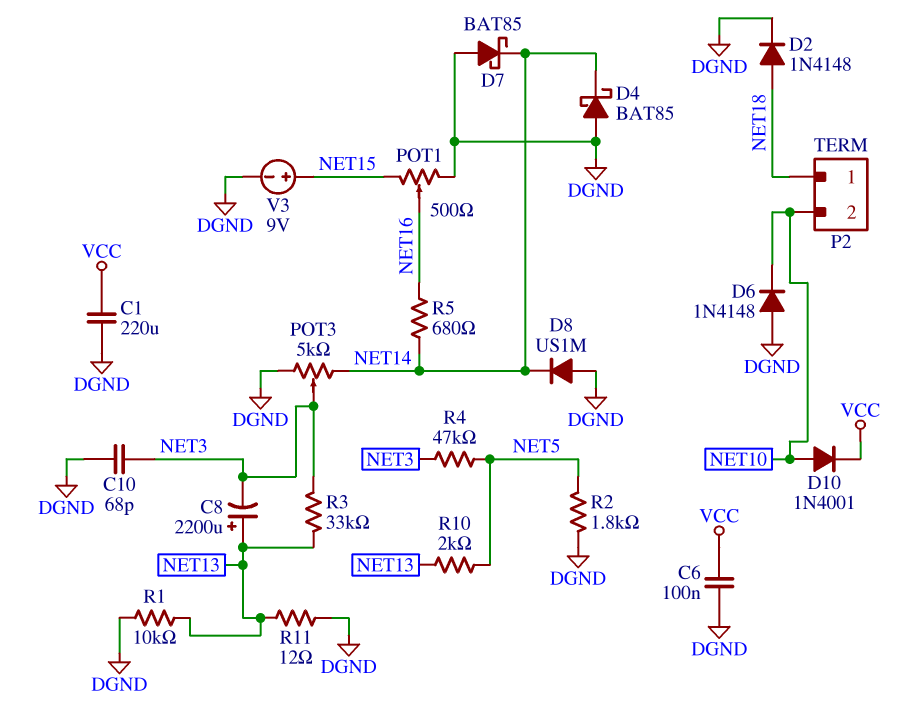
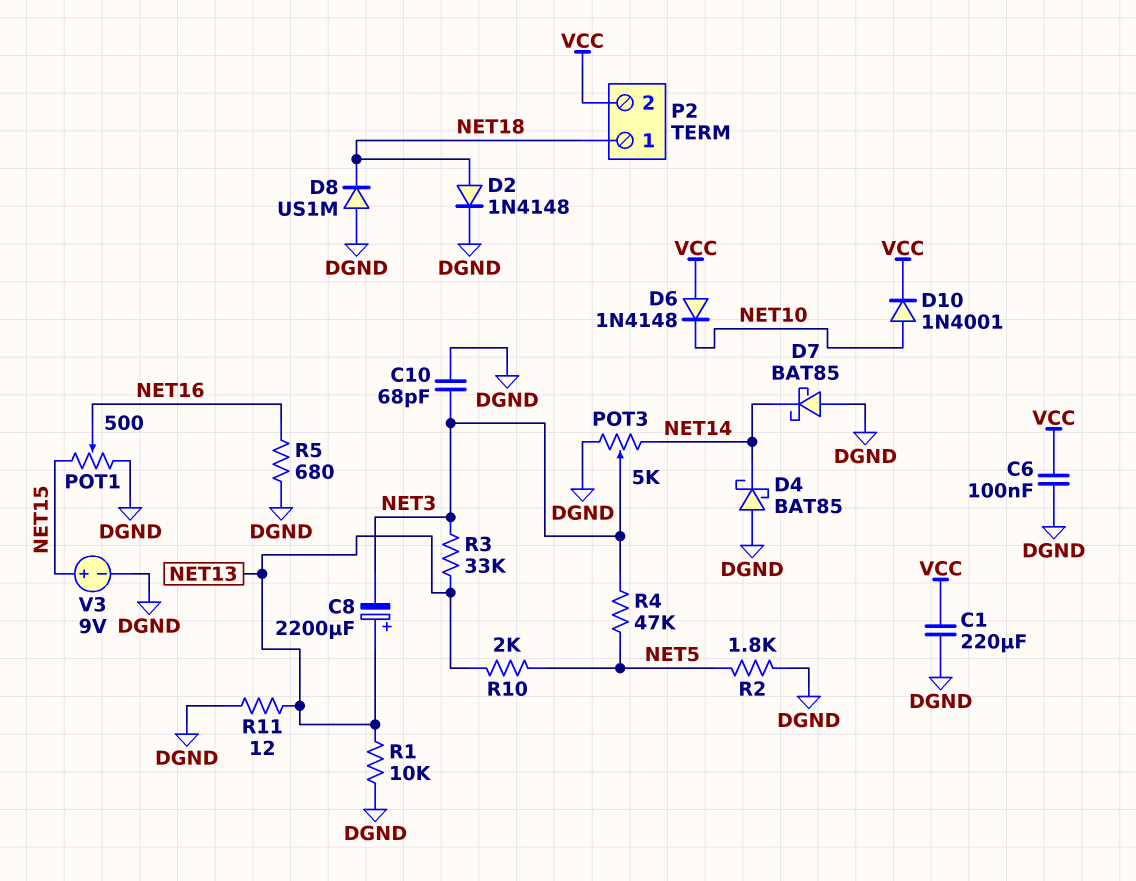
D6: diode 1N4148 (A DGND, K NET10) -> diode 1N4148 (A VCC, K NET10)
D8: diode US1M (A DGND, K NET14) -> diode US1M (A DGND, K NET18)
P2 pin 2: NET10 -> VCC
R5: 680 (NET14, NET16) -> 680 (DGND, NET16)

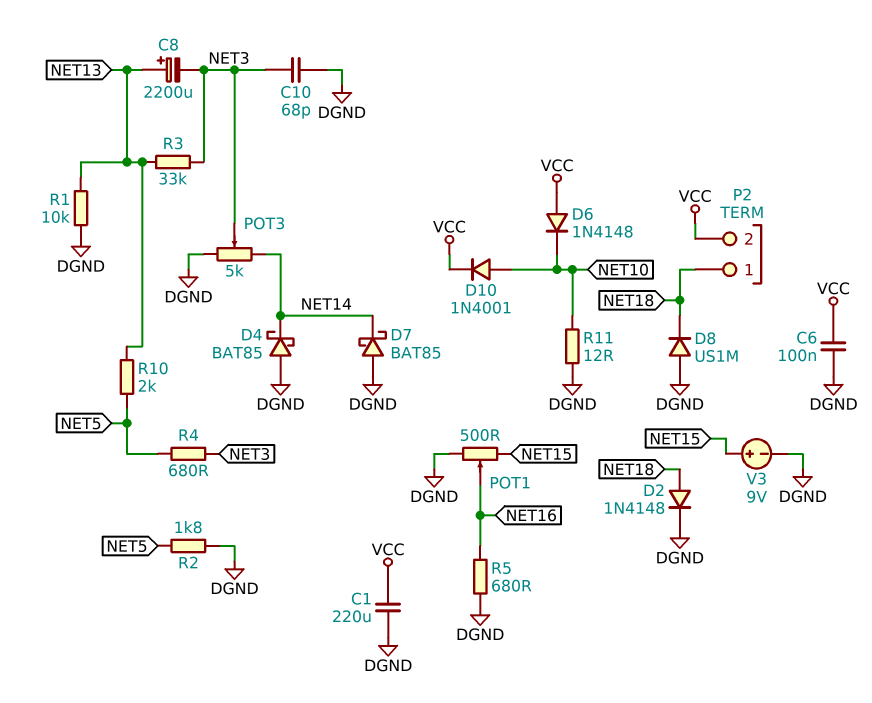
R4: 47k (NET3, NET5) -> 680 (NET3, NET5)
R11: 12 (DGND, NET13) -> 12 (DGND, NET10)

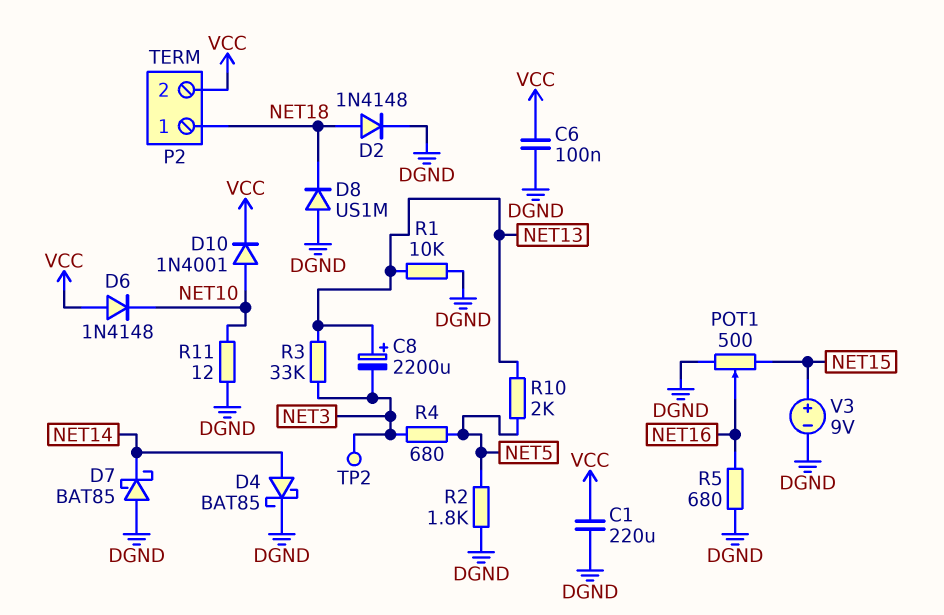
C10: 68pF (DGND, NET3) -> none
D4: schottky BAT85 (A DGND, K NET14) -> schottky BAT85 (A NET14, K DGND)
POT3: 5k (DGND, NET14, wiper NET3) -> none
TP2: none -> test point (NET3)

